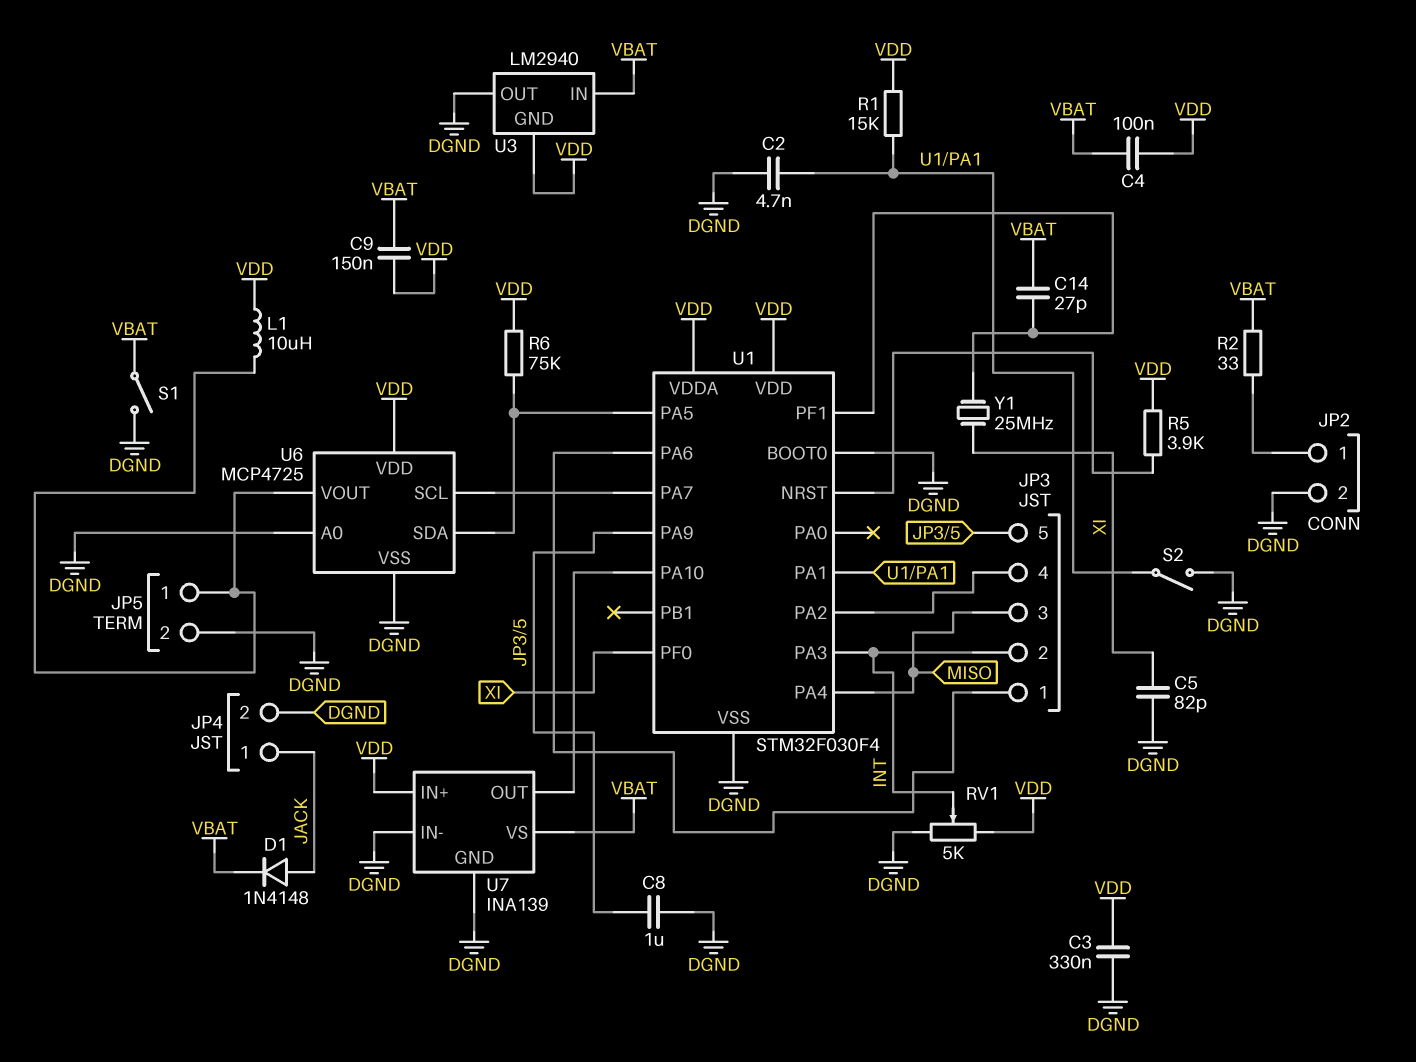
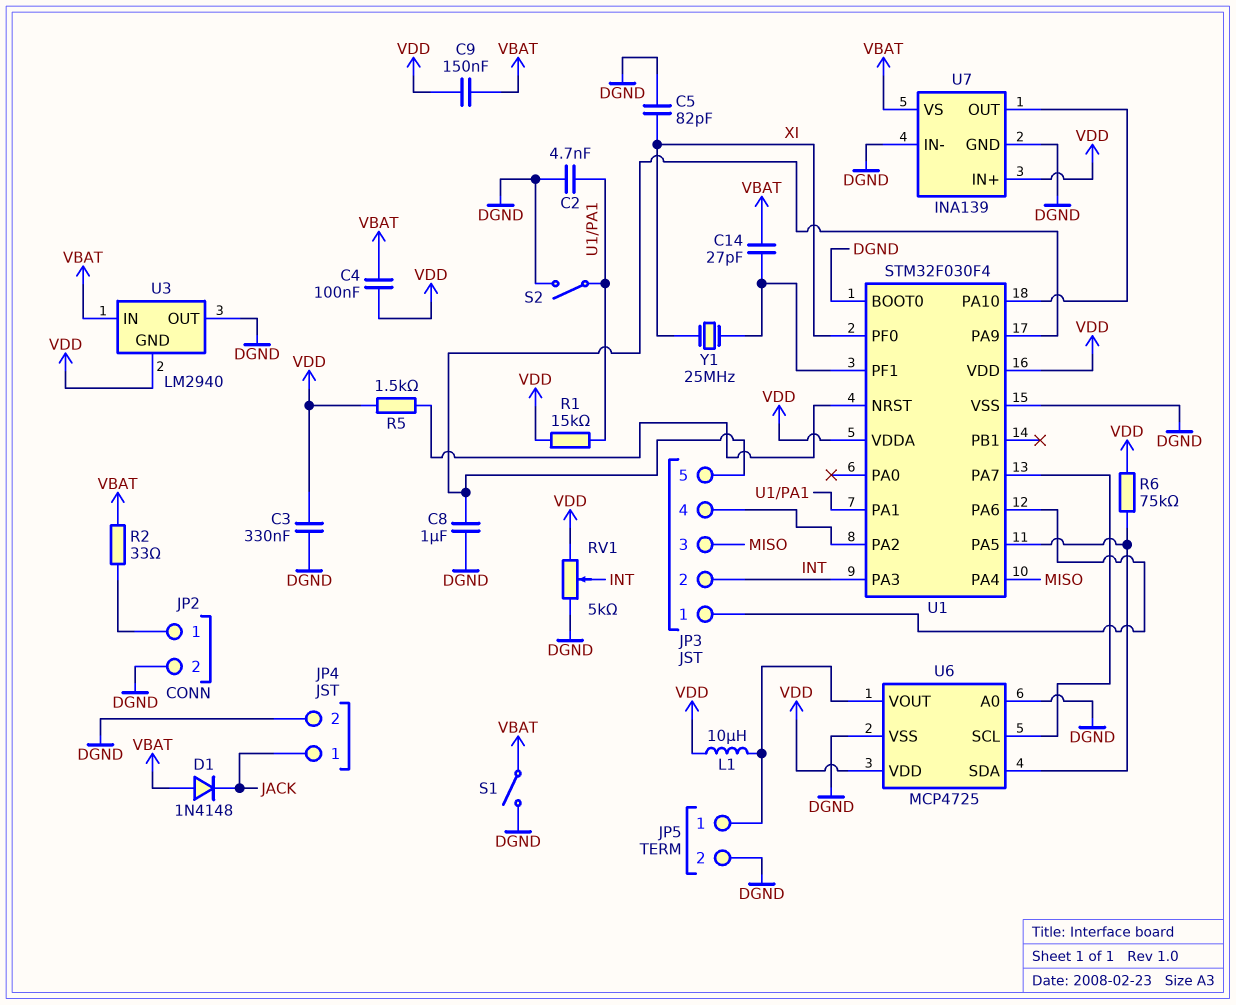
D1: diode 1N4148 (A JACK, K VBAT) -> diode 1N4148 (A VBAT, K JACK)
R5: 3.9k (U1/NRST, VDD) -> 1.5k (U1/NRST, VDD)

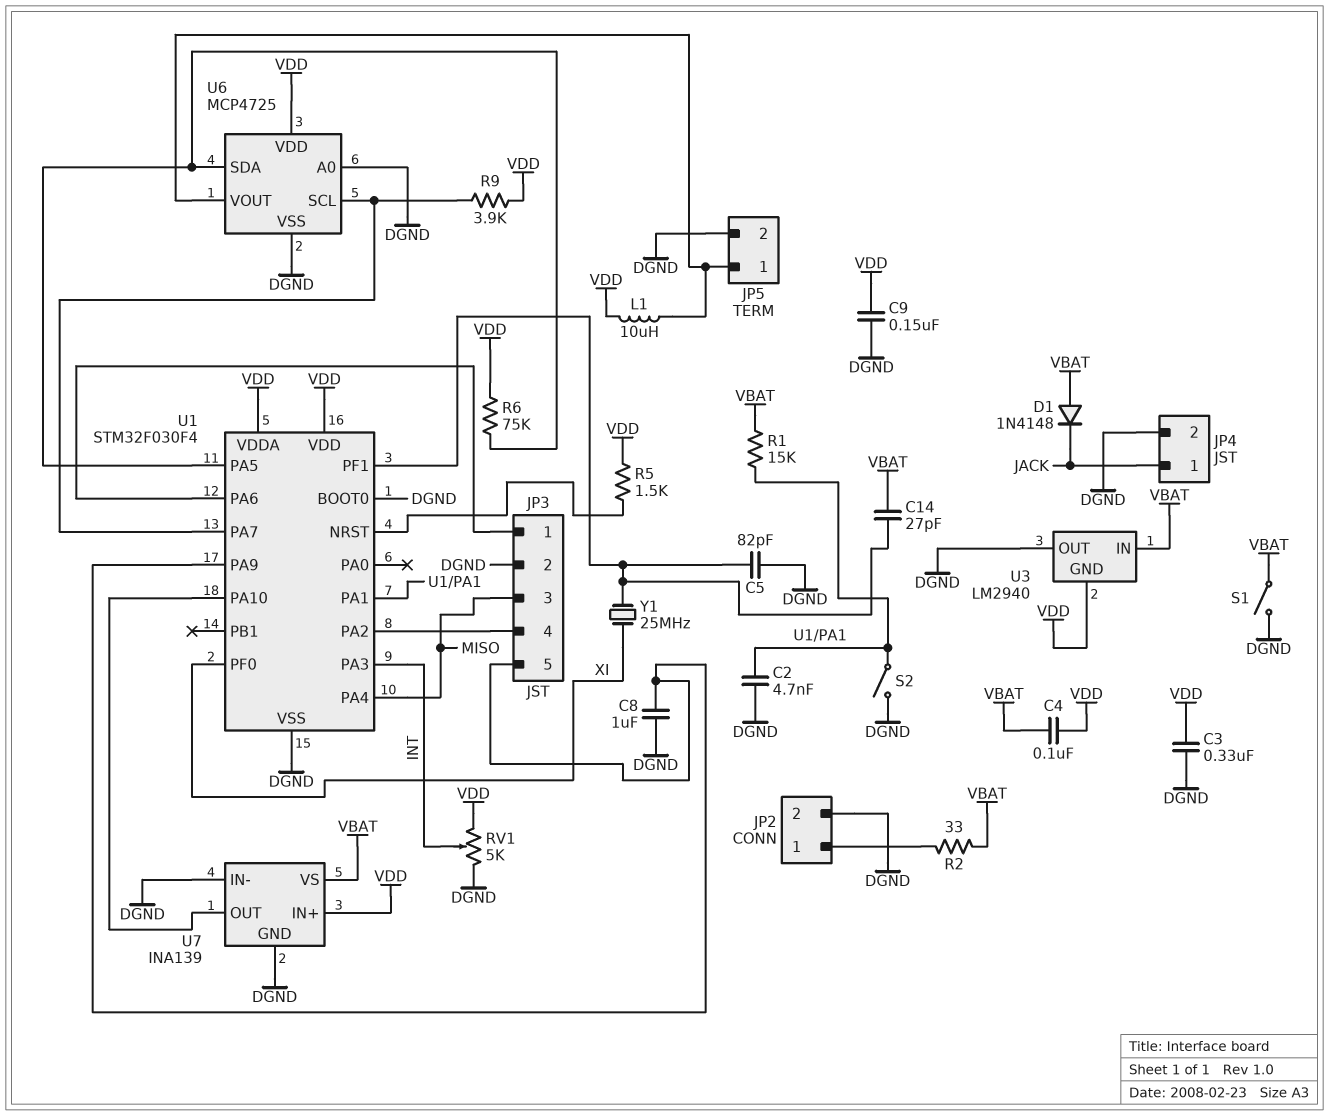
C5: 82pF (DGND, XI) -> 82pF (DGND, U1/PF1)
C9: 150nF (VBAT, VDD) -> 150nF (DGND, VDD)
JP3 pin 2: INT -> DGND
R1: 15k (U1/PA1, VDD) -> 15k (U1/PA1, VBAT)
R9: none -> 3.9k (U1/PA7, VDD)

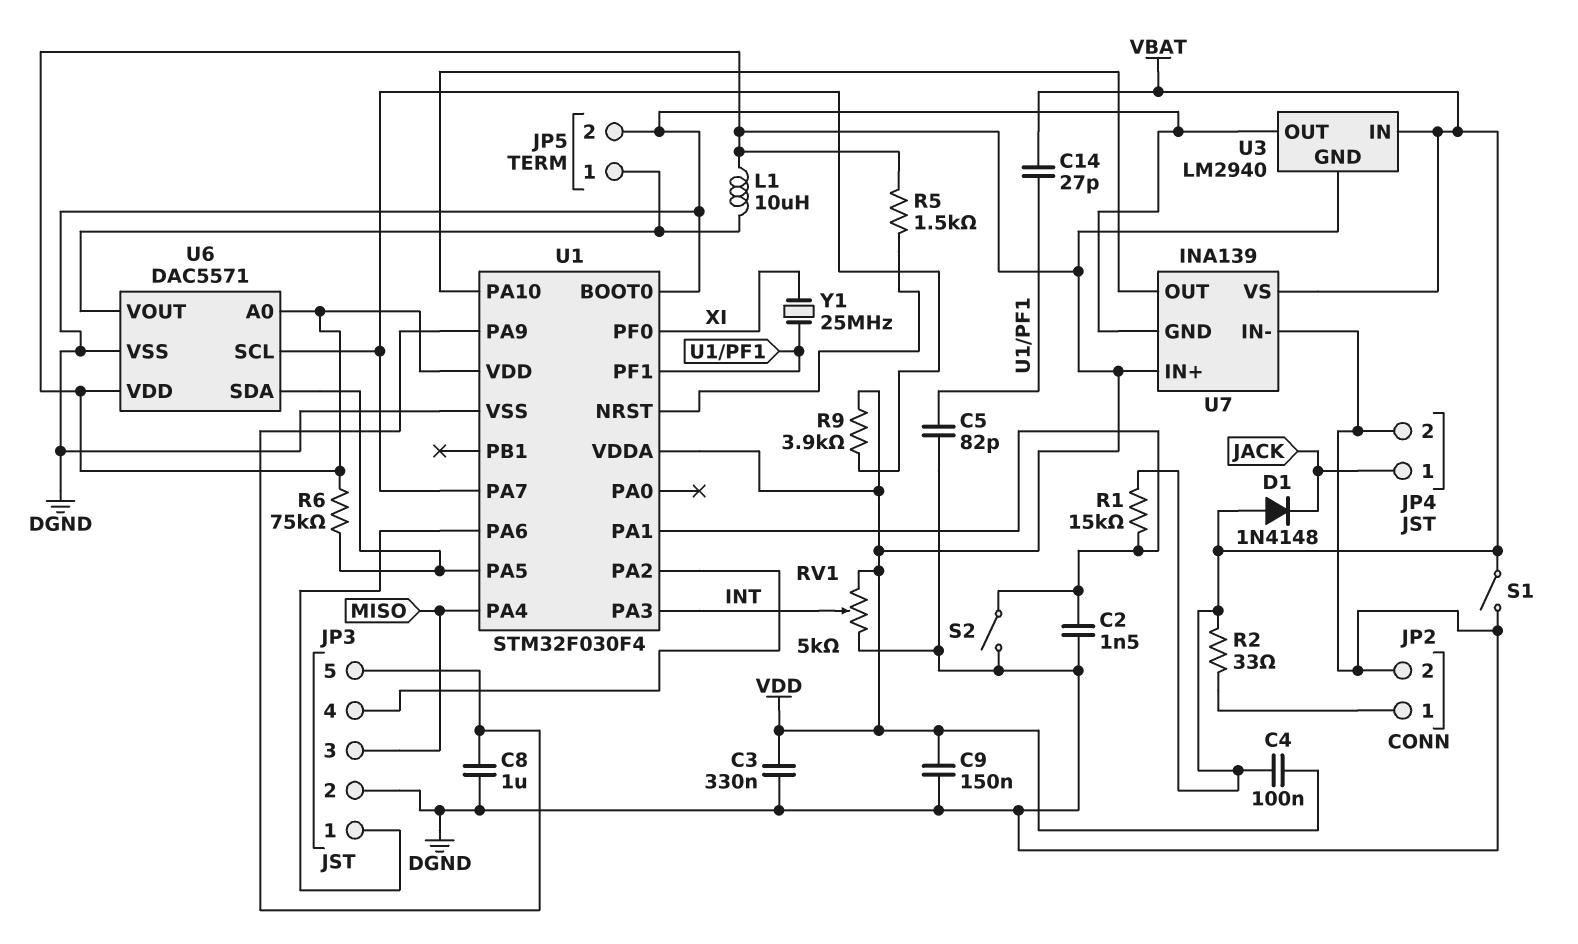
C2: 4.7nF (DGND, U1/PA1) -> 1.5nF (DGND, U1/PA1)
U6: MCP4725 -> DAC5571
U6 pin A0: DGND -> VDD

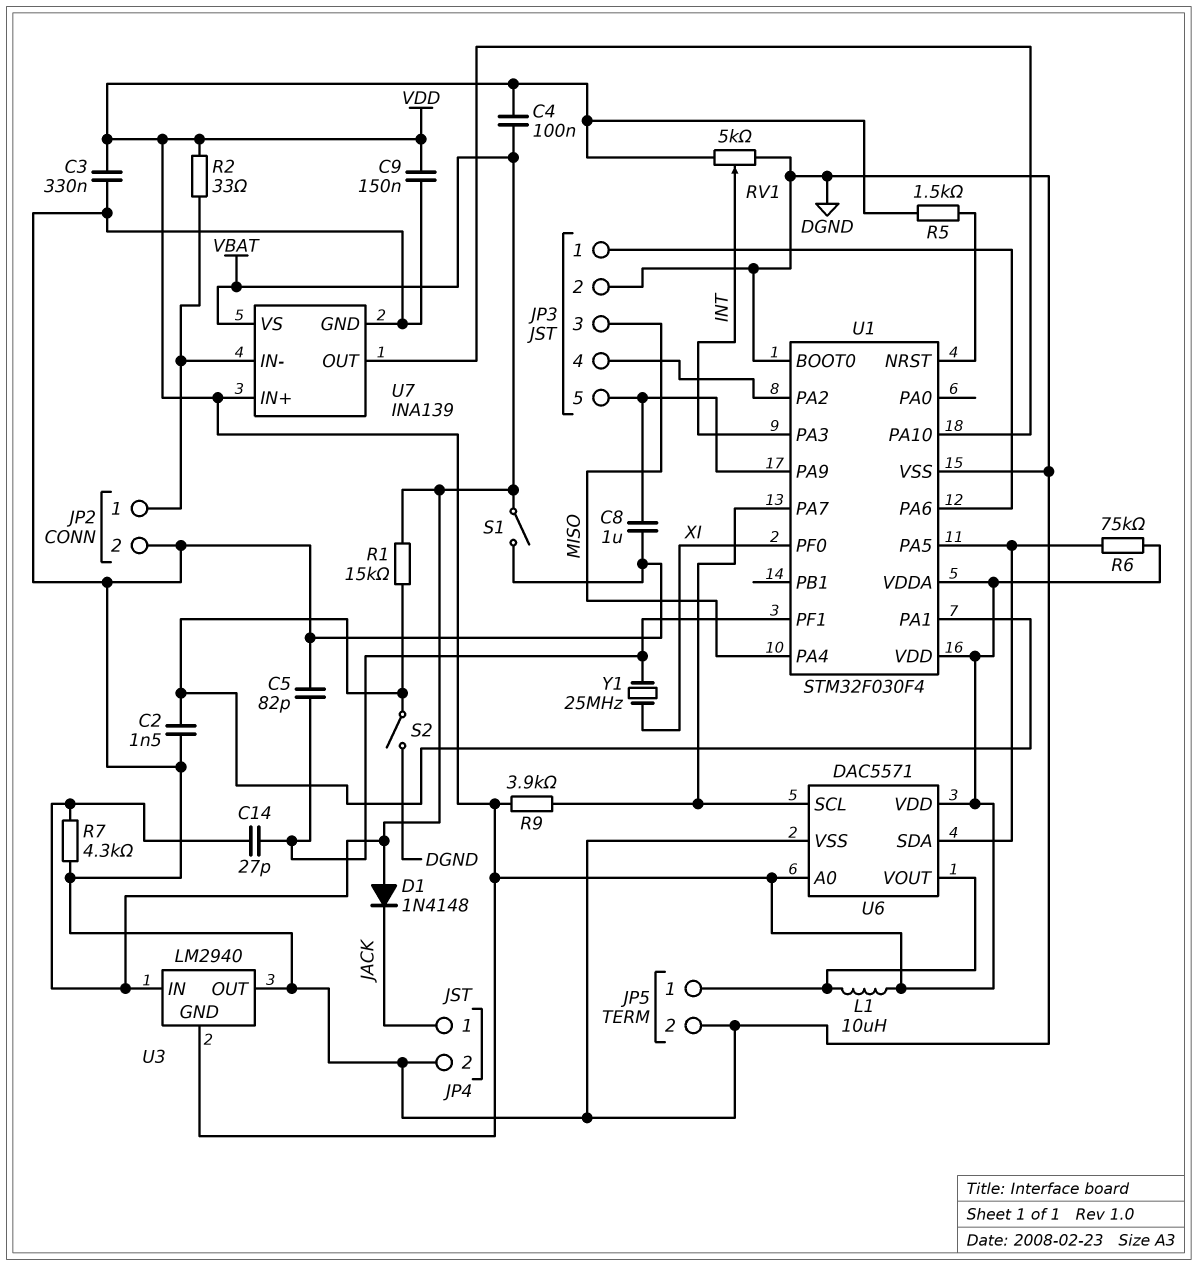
R2: 33 (JP2/1, VBAT) -> 33 (JP2/1, VDD)
R7: none -> 4.3k (DGND, VBAT)
U7 pin IN-: DGND -> JP2/1

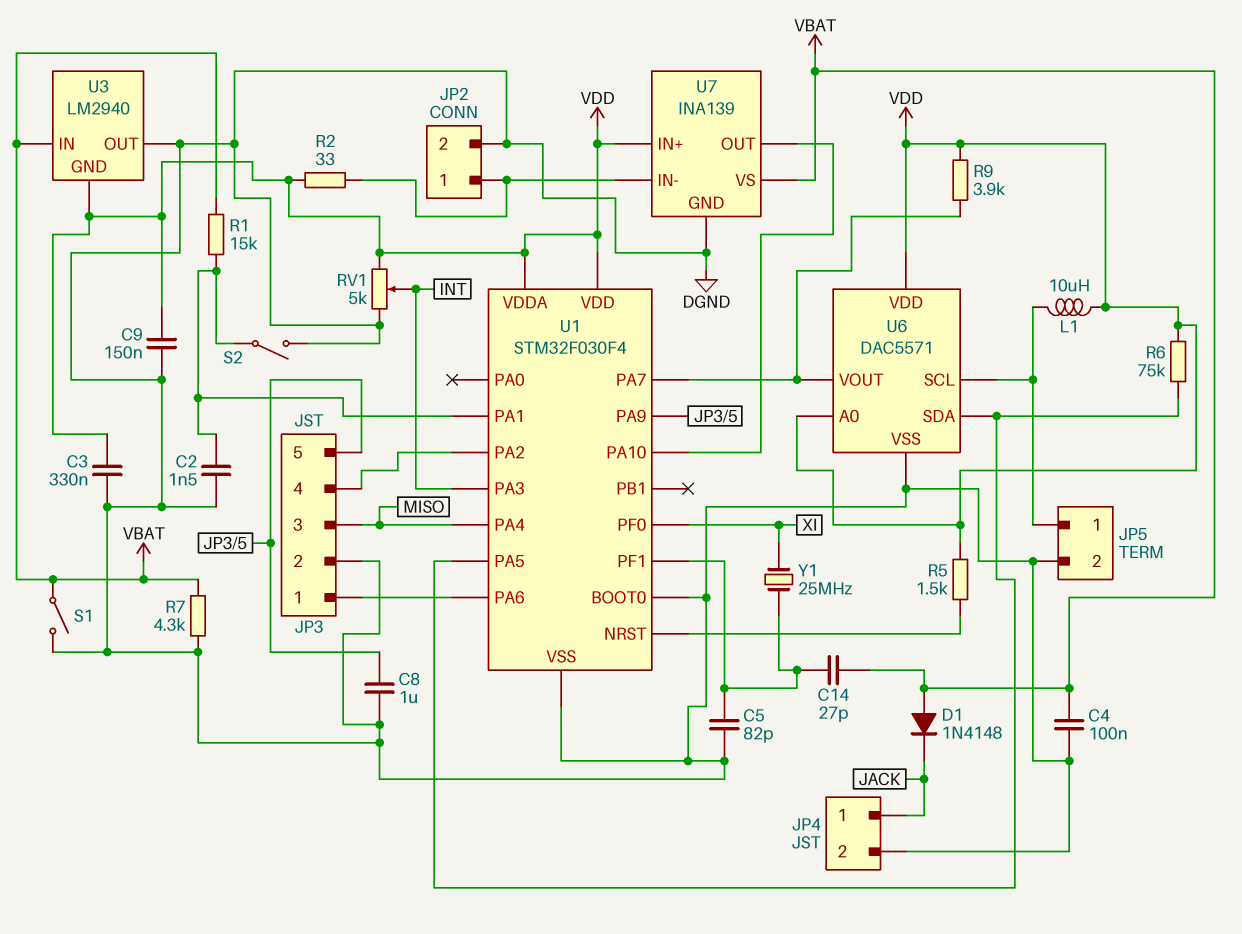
C4: 100nF (VBAT, VDD) -> 100nF (DGND, VBAT)
U6 pin SCL: U1/PA7 -> JP5/1
U6 pin VOUT: JP5/1 -> U1/PA7

